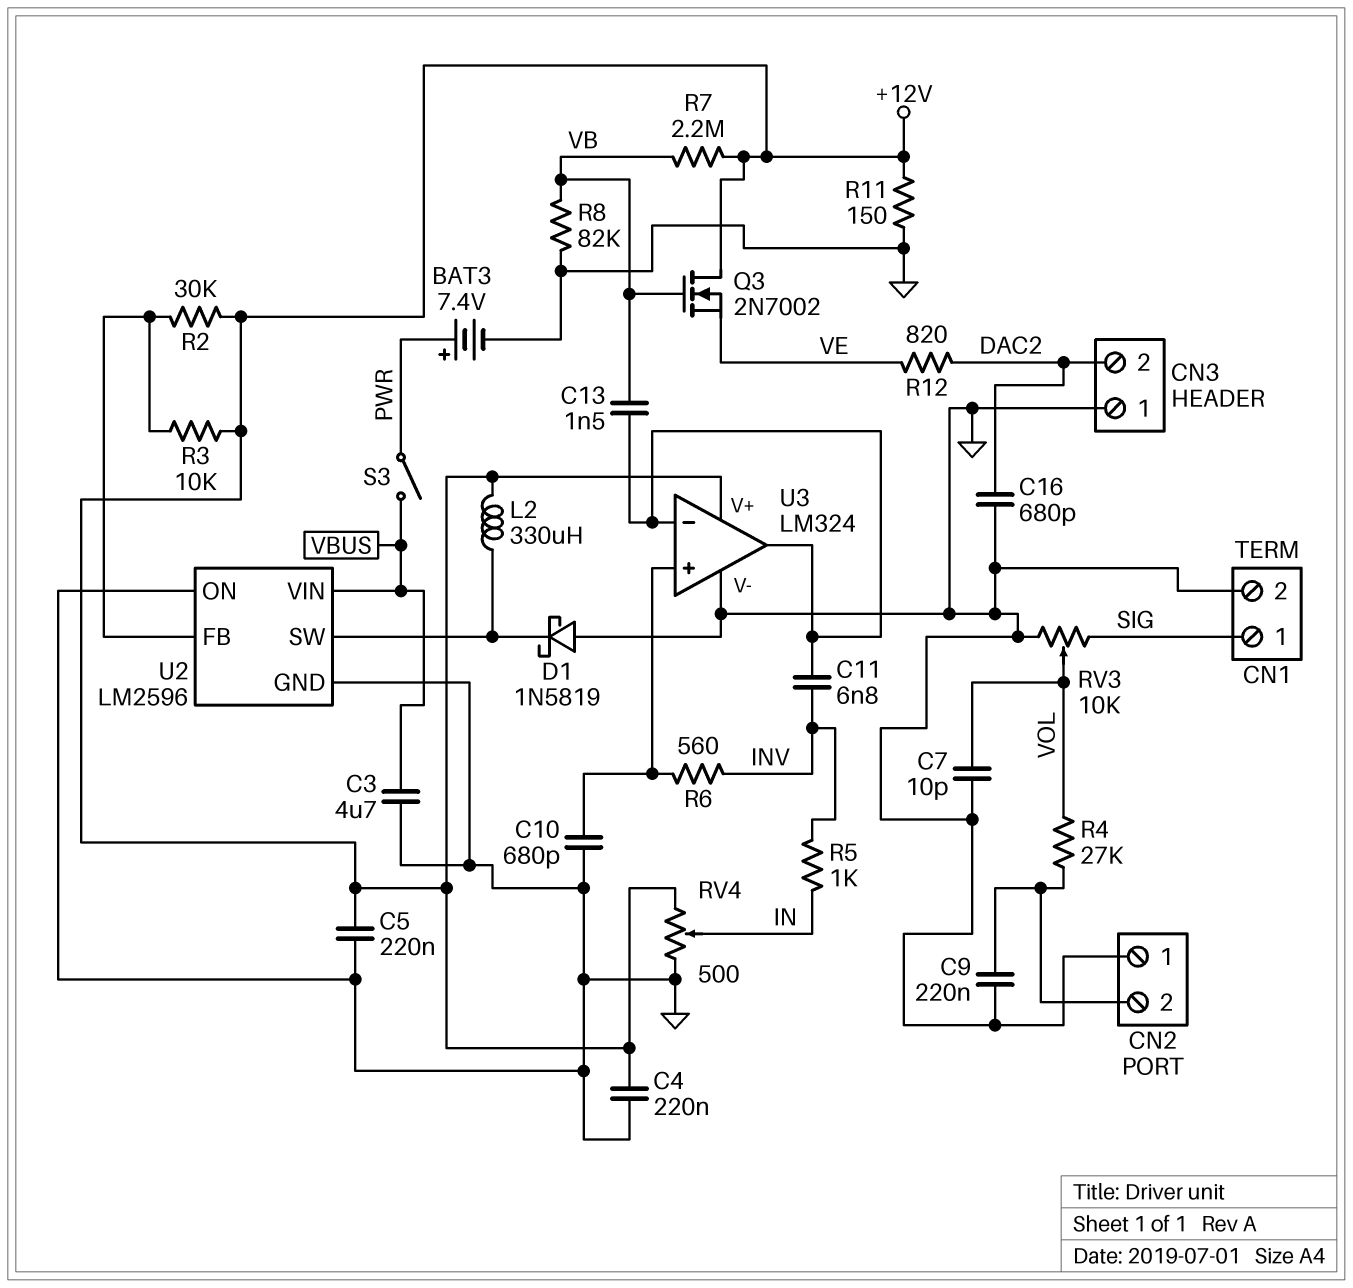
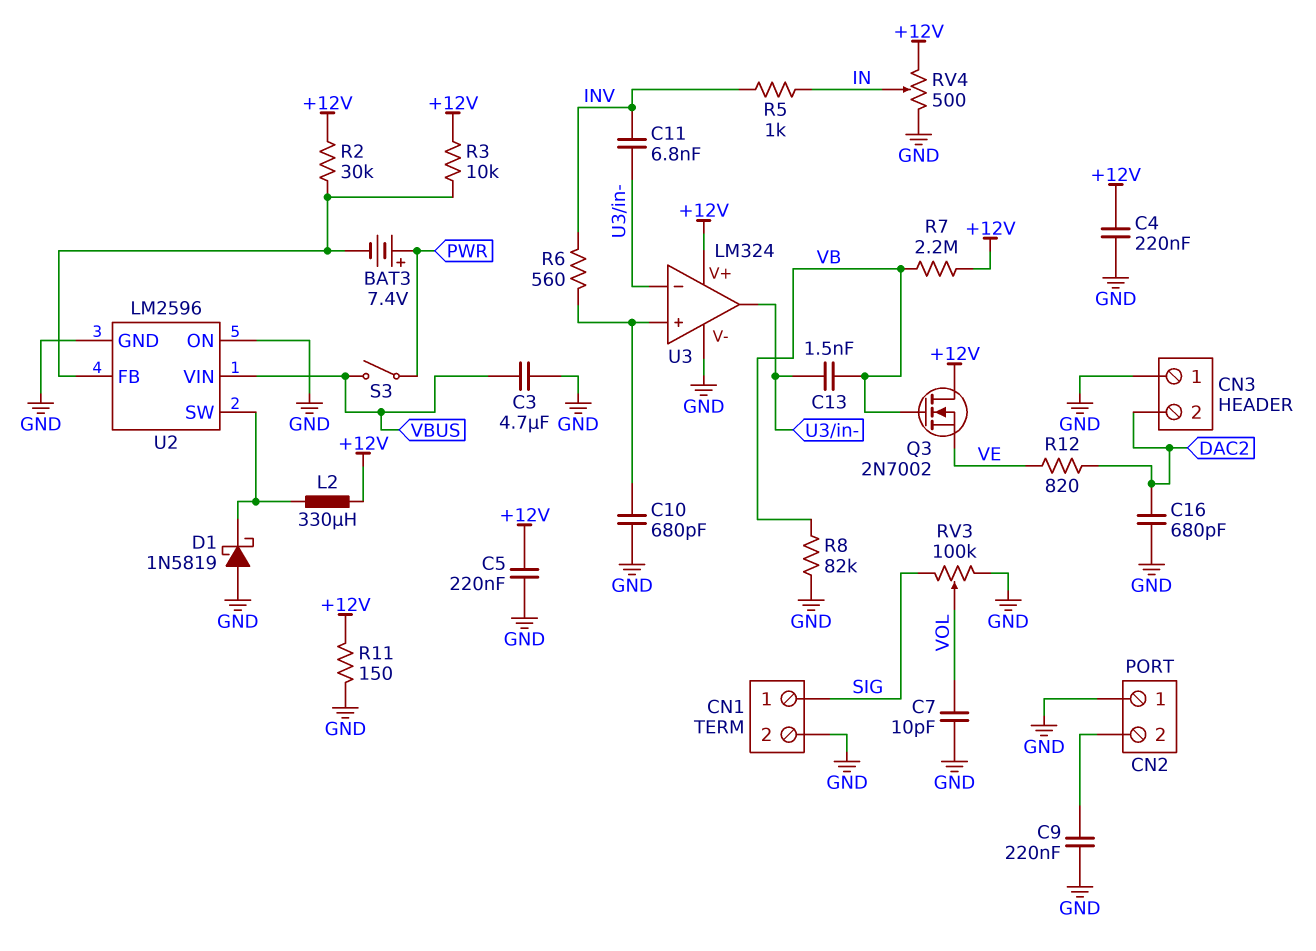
BAT3: 7.4V (plus PWR, minus GND) -> 7.4V (plus PWR, minus U2/FB)
R4: 27k (CN2/2, VOL) -> none
RV3: 10k (GND, SIG, wiper VOL) -> 100k (GND, SIG, wiper VOL)

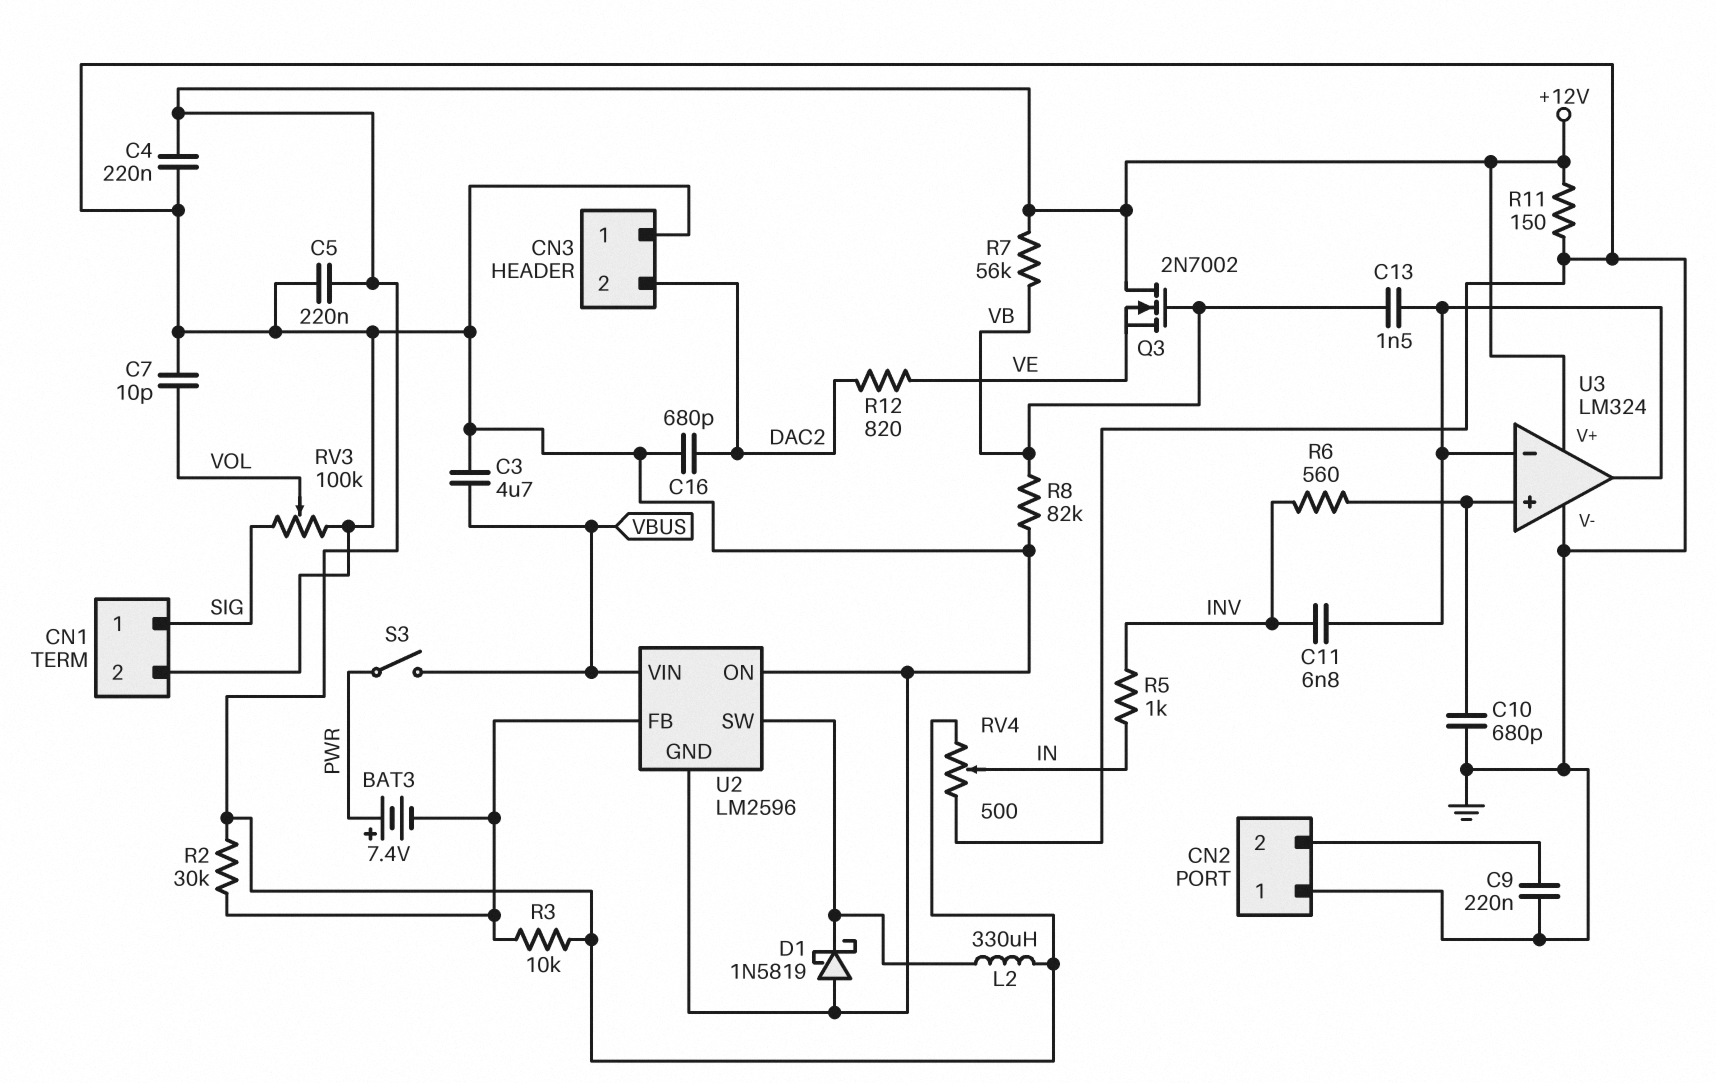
R7: 2.2M (+12V, VB) -> 56k (+12V, VB)

